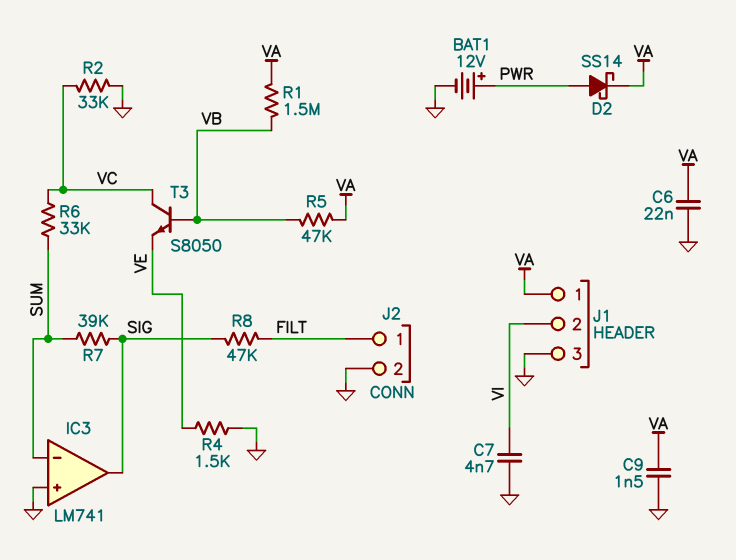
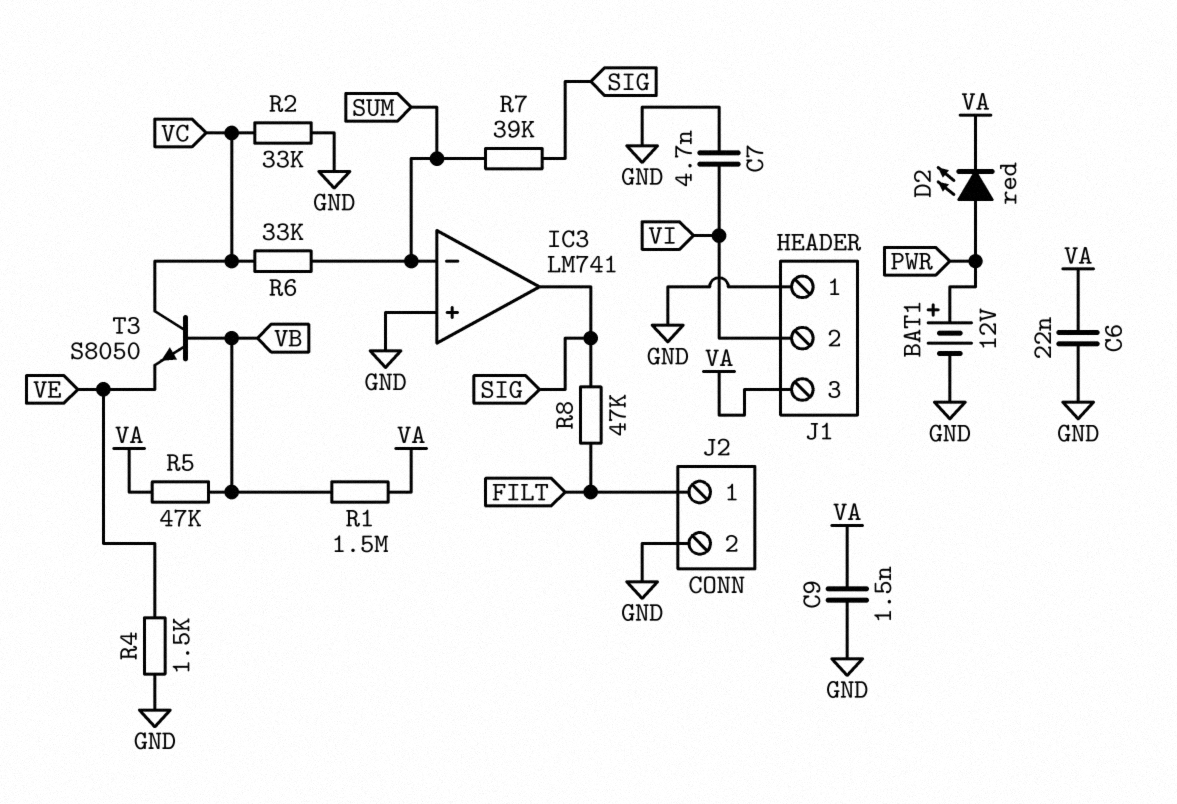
D2: schottky SS14 (A PWR, K VA) -> LED red (A PWR, K VA)
J1 pin 1: VA -> GND
J1 pin 3: GND -> VA

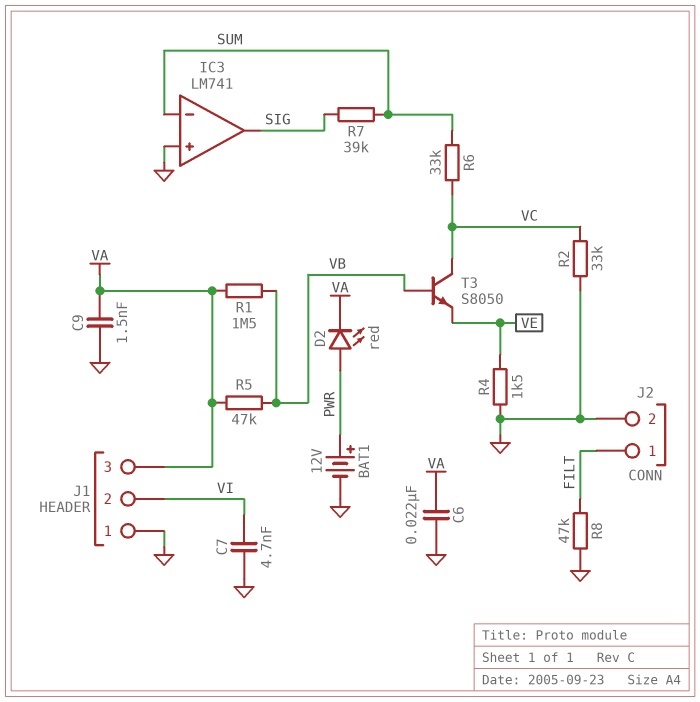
R8: 47k (FILT, SIG) -> 47k (FILT, GND)

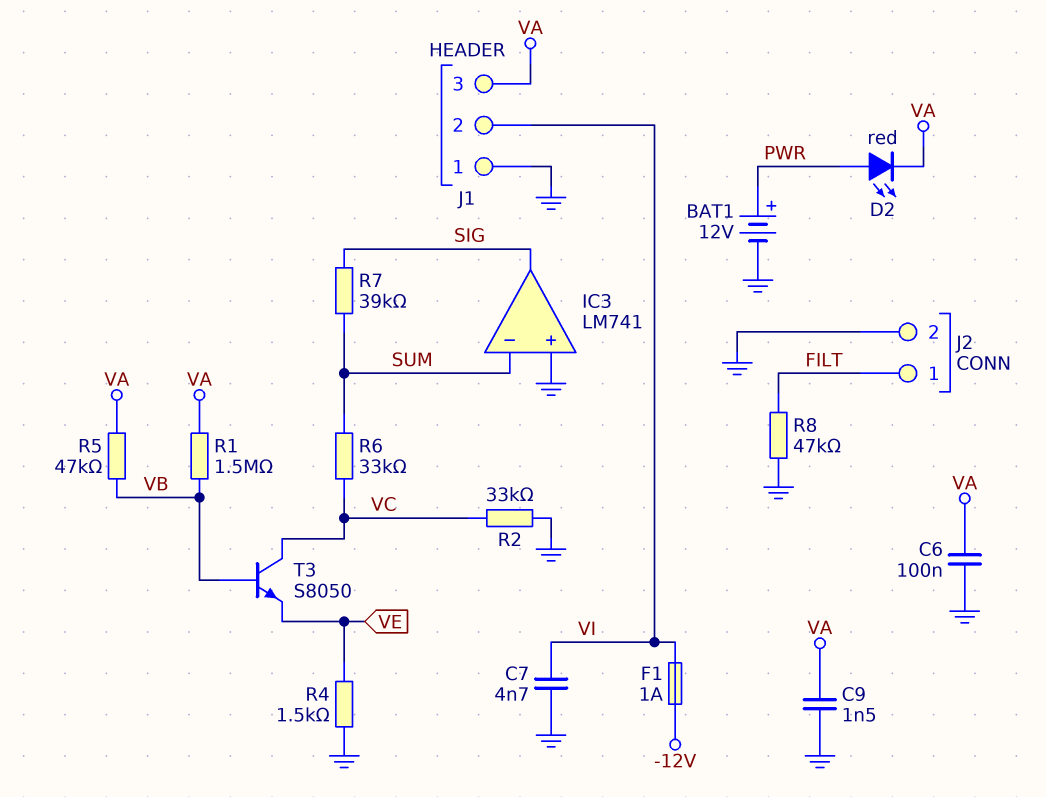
C6: 22nF (GND, VA) -> 100nF (GND, VA)
F1: none -> 1A (-12V, VI)

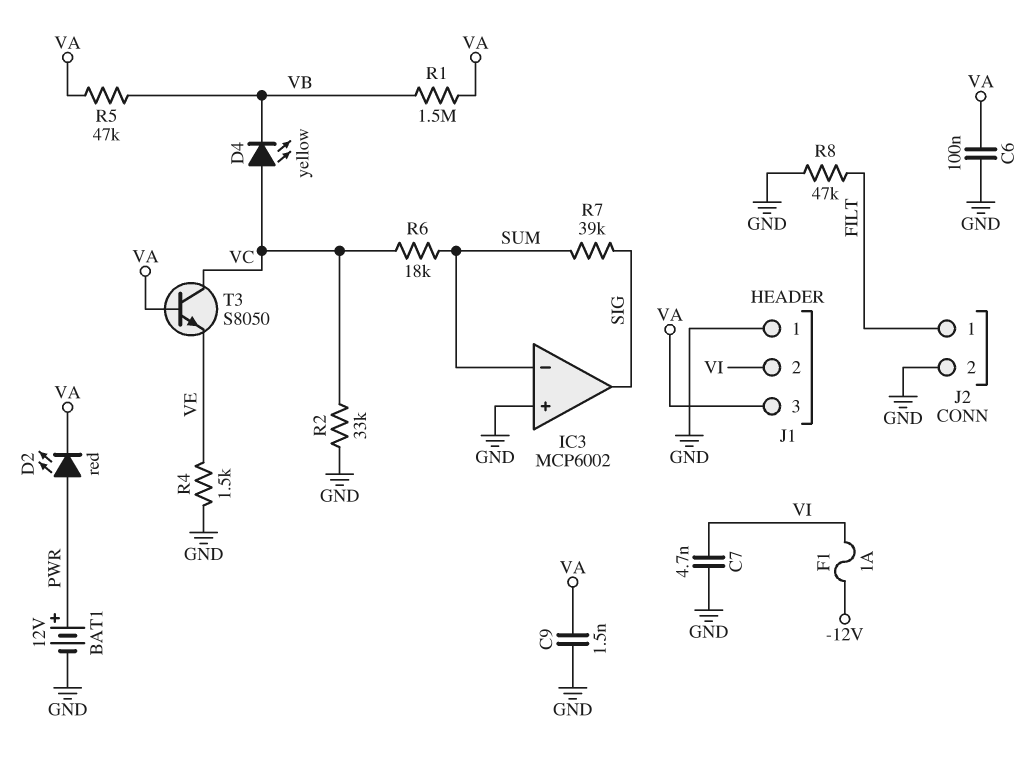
D4: none -> LED yellow (A VC, K VB)
IC3: LM741 -> MCP6002
R6: 33k (SUM, VC) -> 18k (SUM, VC)
T3: NPN S8050 (B VB, C VC, E VE) -> NPN S8050 (B VA, C VC, E VE)

